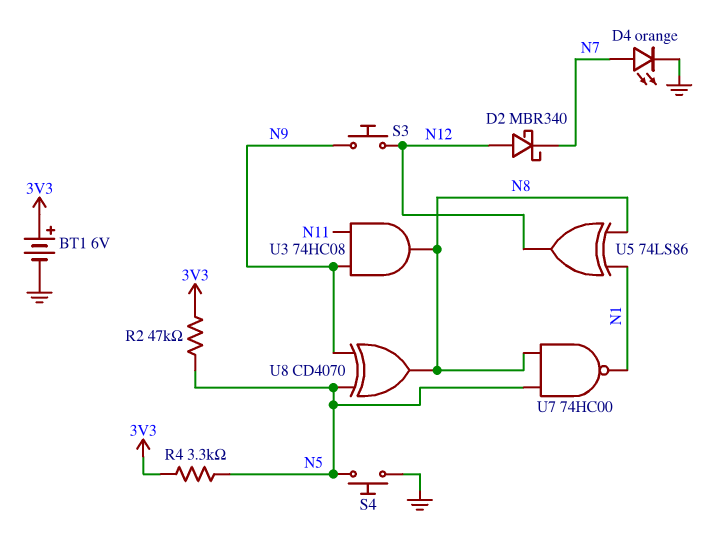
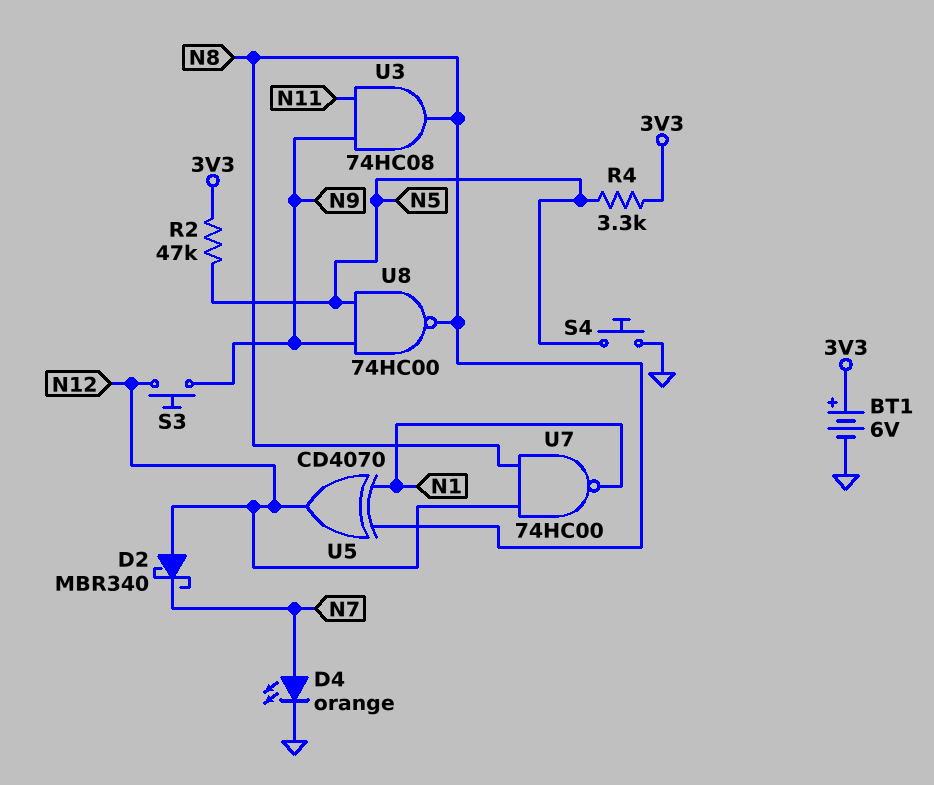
U5: XOR 74LS86 (in N1, in N8, out N12) -> XOR CD4070 (in N1, in N8, out N12)
U7: NAND 74HC00 (in N5, in N8, out N1) -> NAND 74HC00 (in N8, in N12, out N1)
U8: XOR CD4070 (in N5, in N9, out N8) -> NAND 74HC00 (in N5, in N9, out N8)

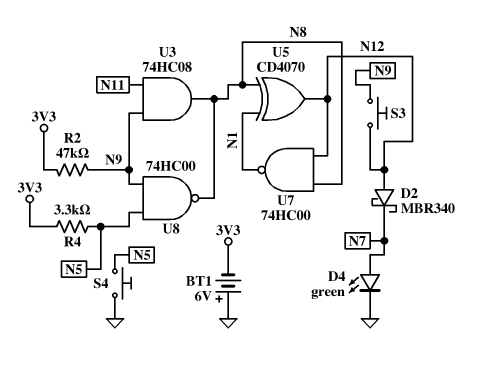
BT1: 6V (plus 3V3, minus GND) -> 6V (plus GND, minus 3V3)
D4: LED orange (A N7, K GND) -> LED green (A N7, K GND)
R2: 47k (3V3, N5) -> 47k (3V3, N9)

